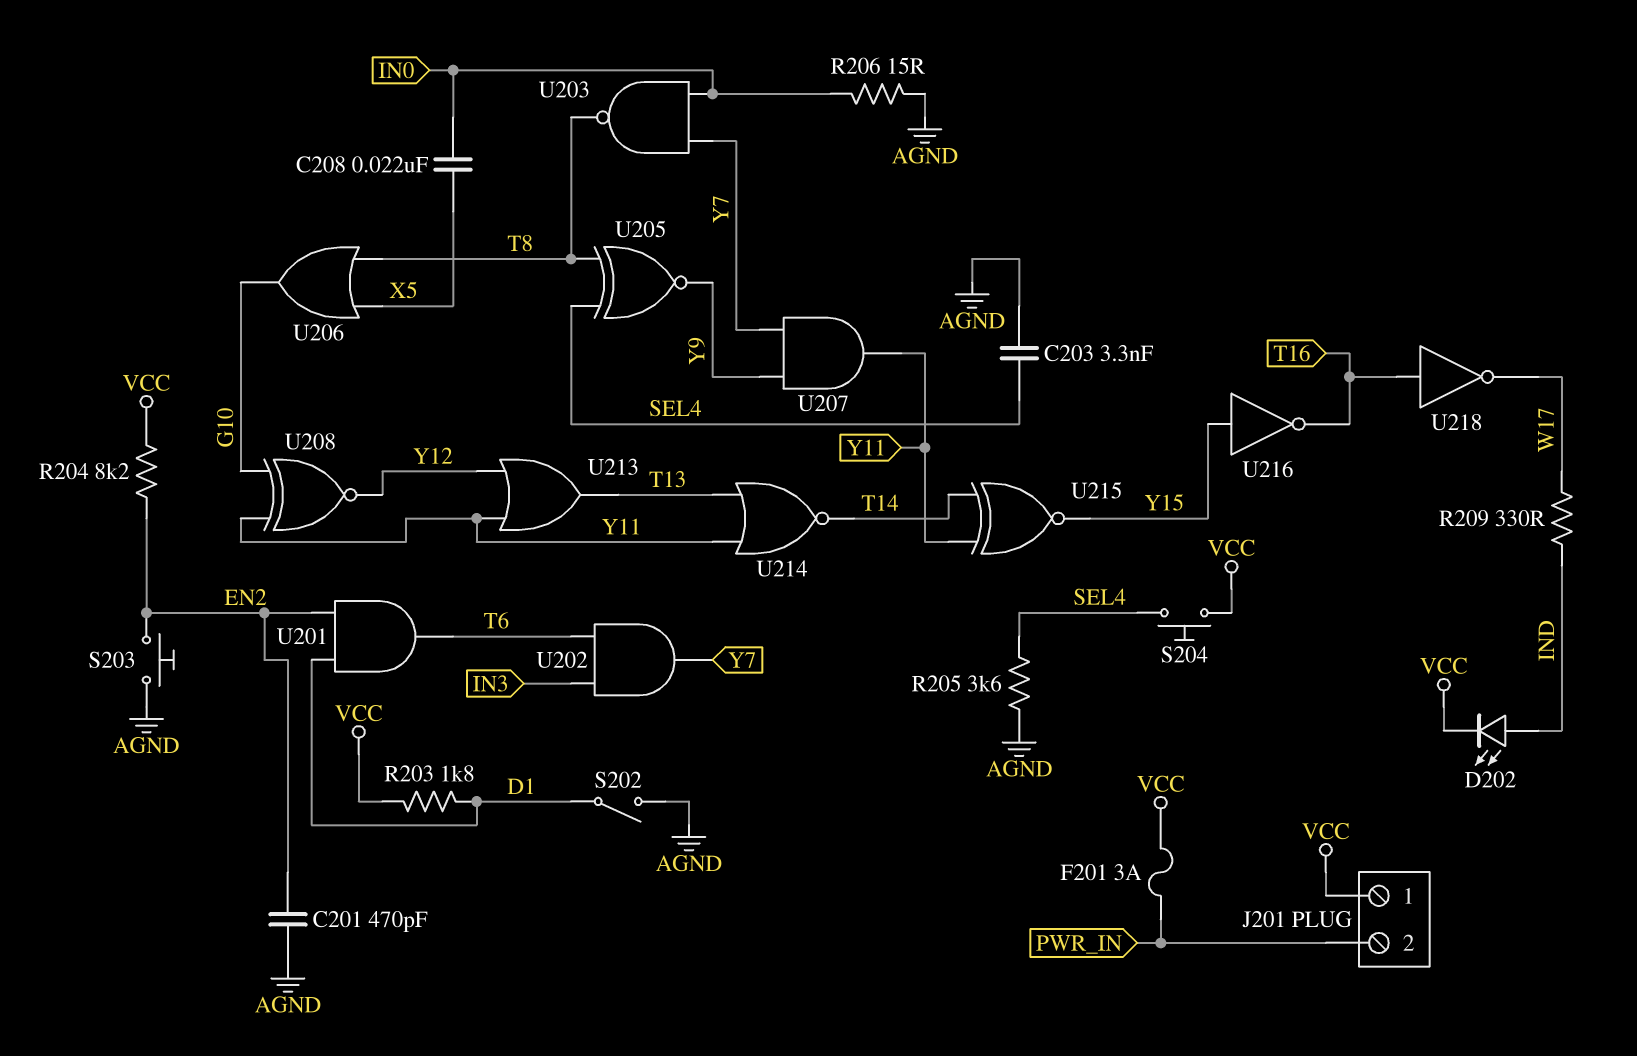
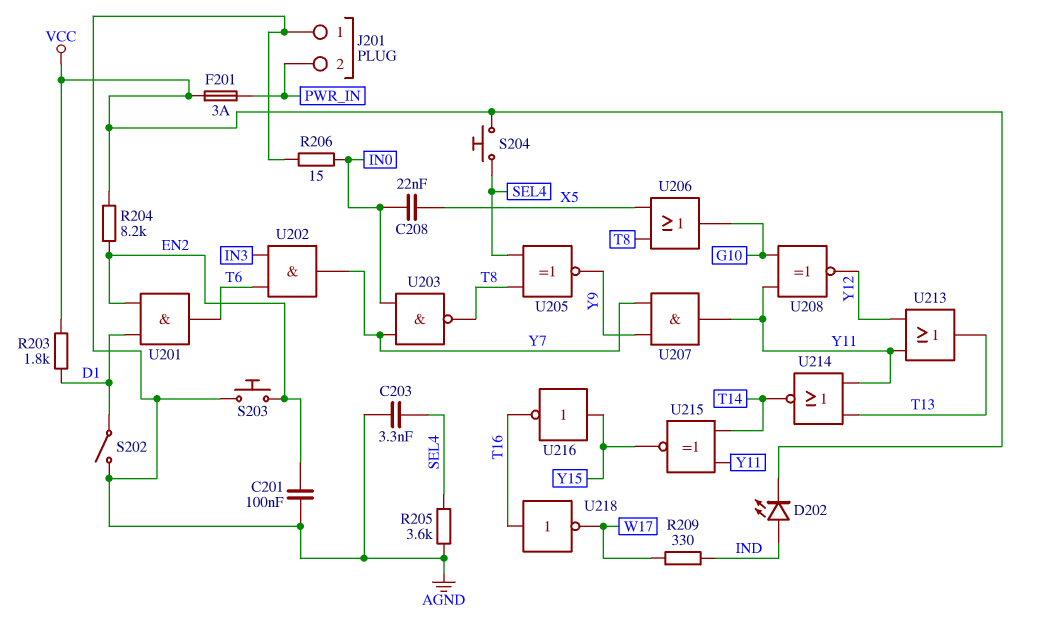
C201: 470pF (AGND, EN2) -> 100nF (AGND, EN2)
J201 pin 1: VCC -> AGND

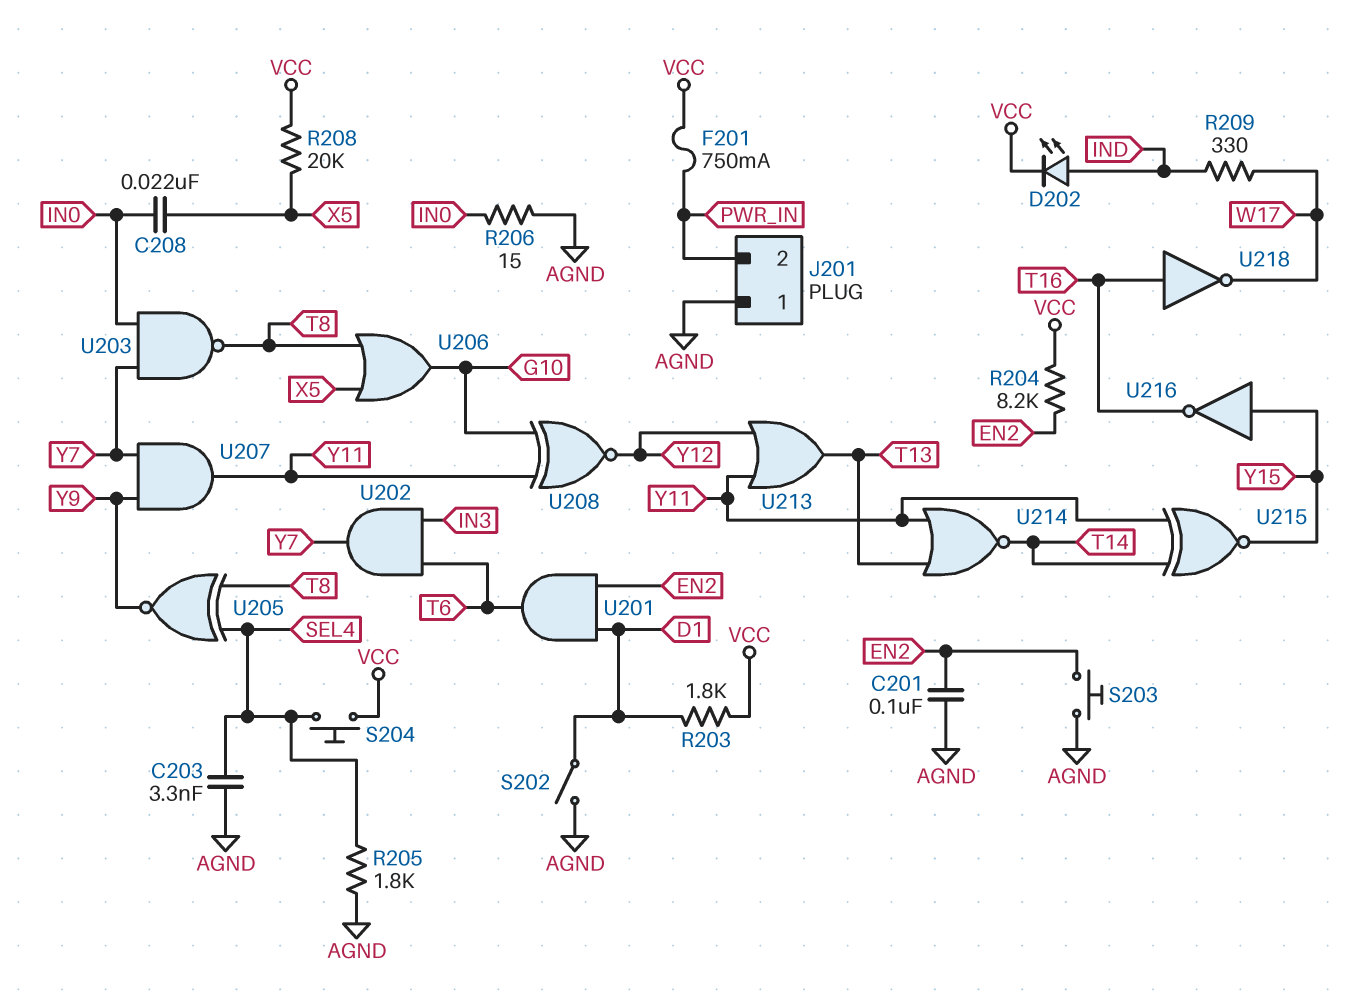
F201: 3A (PWR_IN, VCC) -> 750mA (PWR_IN, VCC)
R205: 3.6k (AGND, SEL4) -> 1.8k (AGND, SEL4)
R208: none -> 20k (VCC, X5)

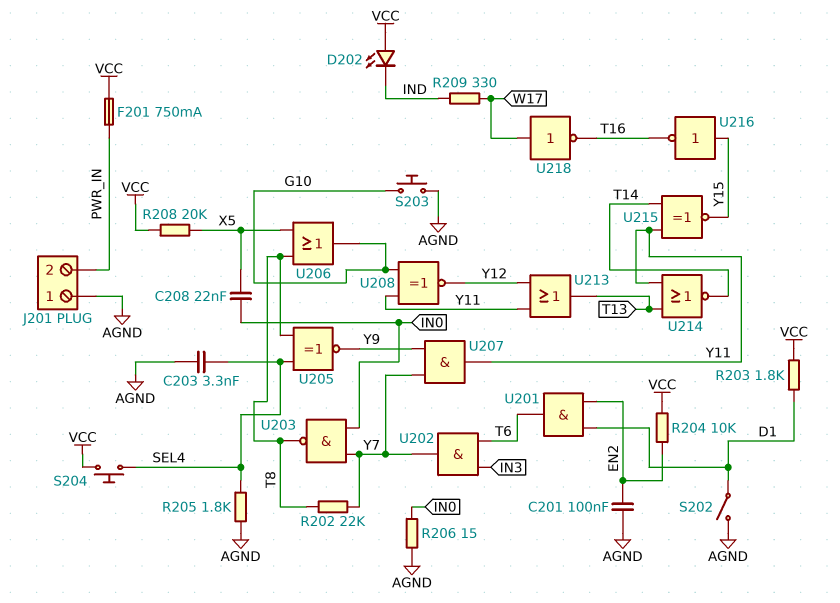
D202: LED (A IND, K VCC) -> LED (A VCC, K IND)
R202: none -> 22k (T8, Y7)
R204: 8.2k (EN2, VCC) -> 10k (EN2, VCC)
S203: button (AGND, EN2) -> button (AGND, G10)
U218: NOT (in T16, out W17) -> NOT (in W17, out T16)

